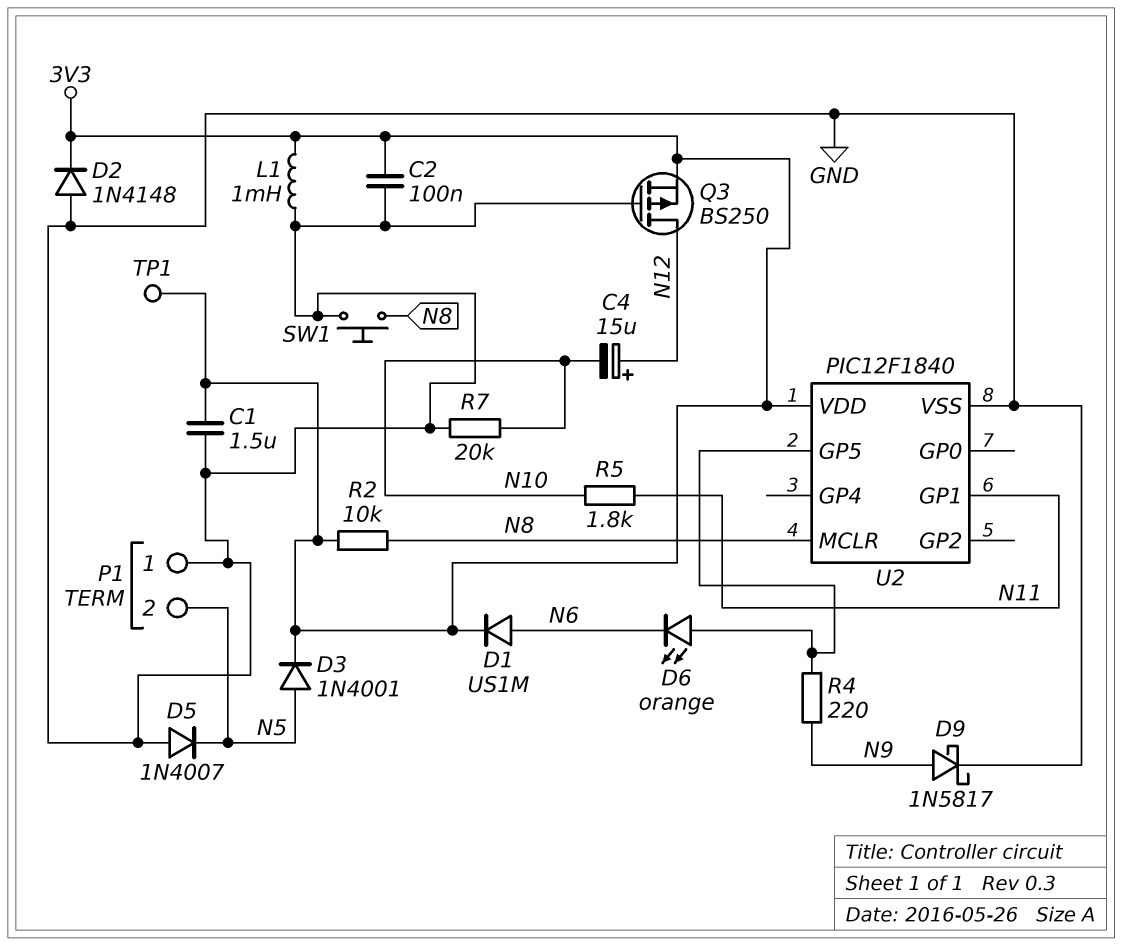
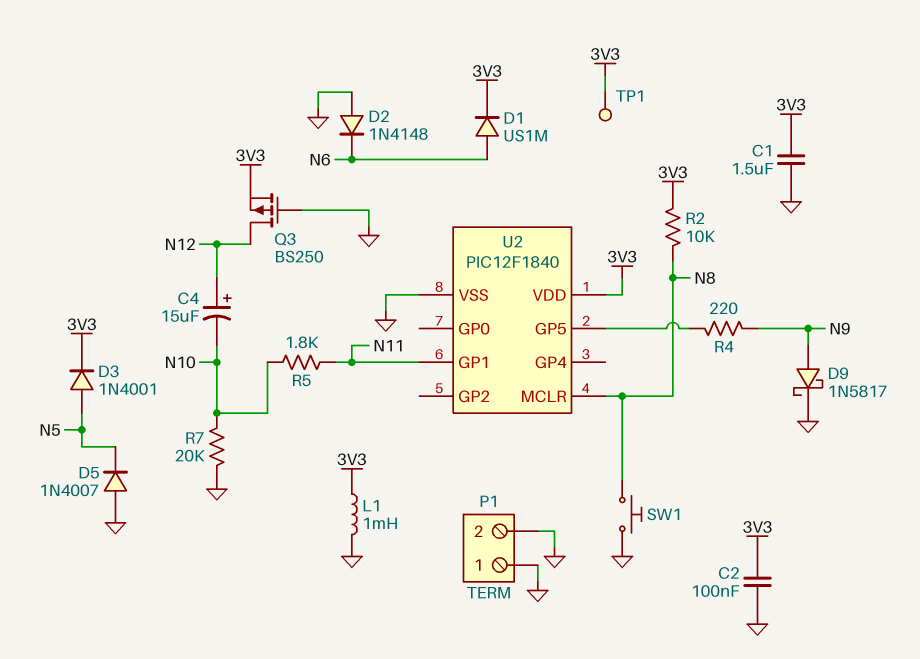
D2: diode 1N4148 (A GND, K 3V3) -> diode 1N4148 (A GND, K N6)
D6: LED orange (A U2/GP5, K N6) -> none
P1 pin 2: N5 -> GND

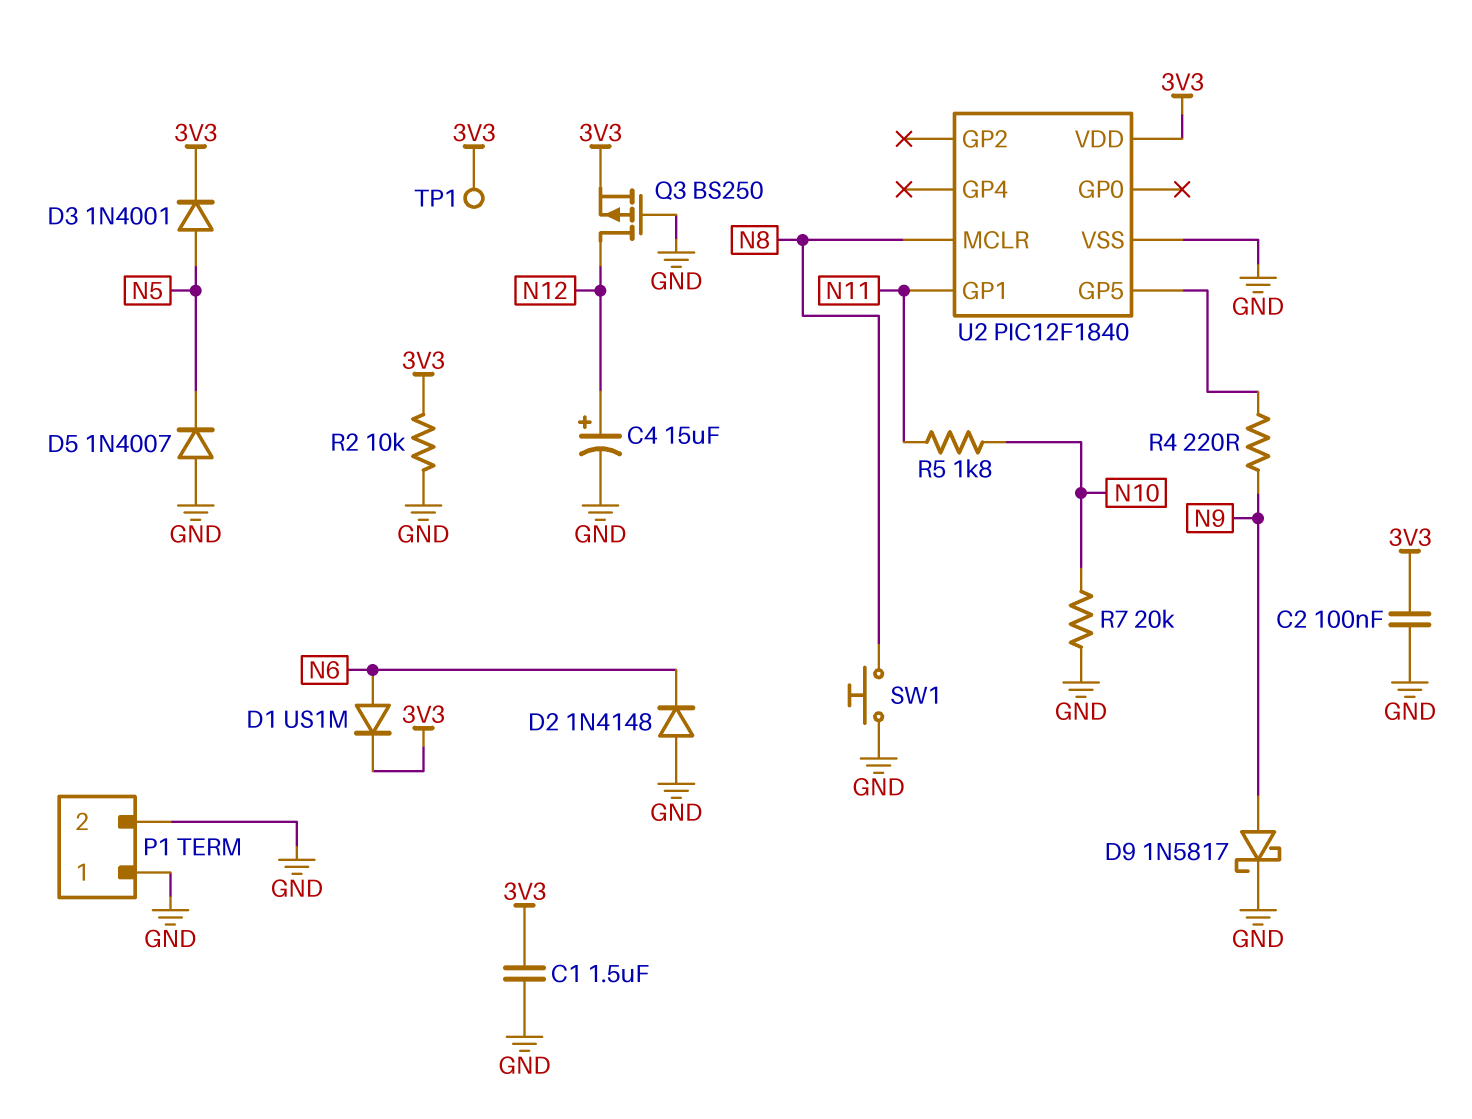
C4: 15uF (plus N12, minus N10) -> 15uF (plus N12, minus GND)
L1: 1mH (3V3, GND) -> none
R2: 10k (3V3, N8) -> 10k (3V3, GND)

